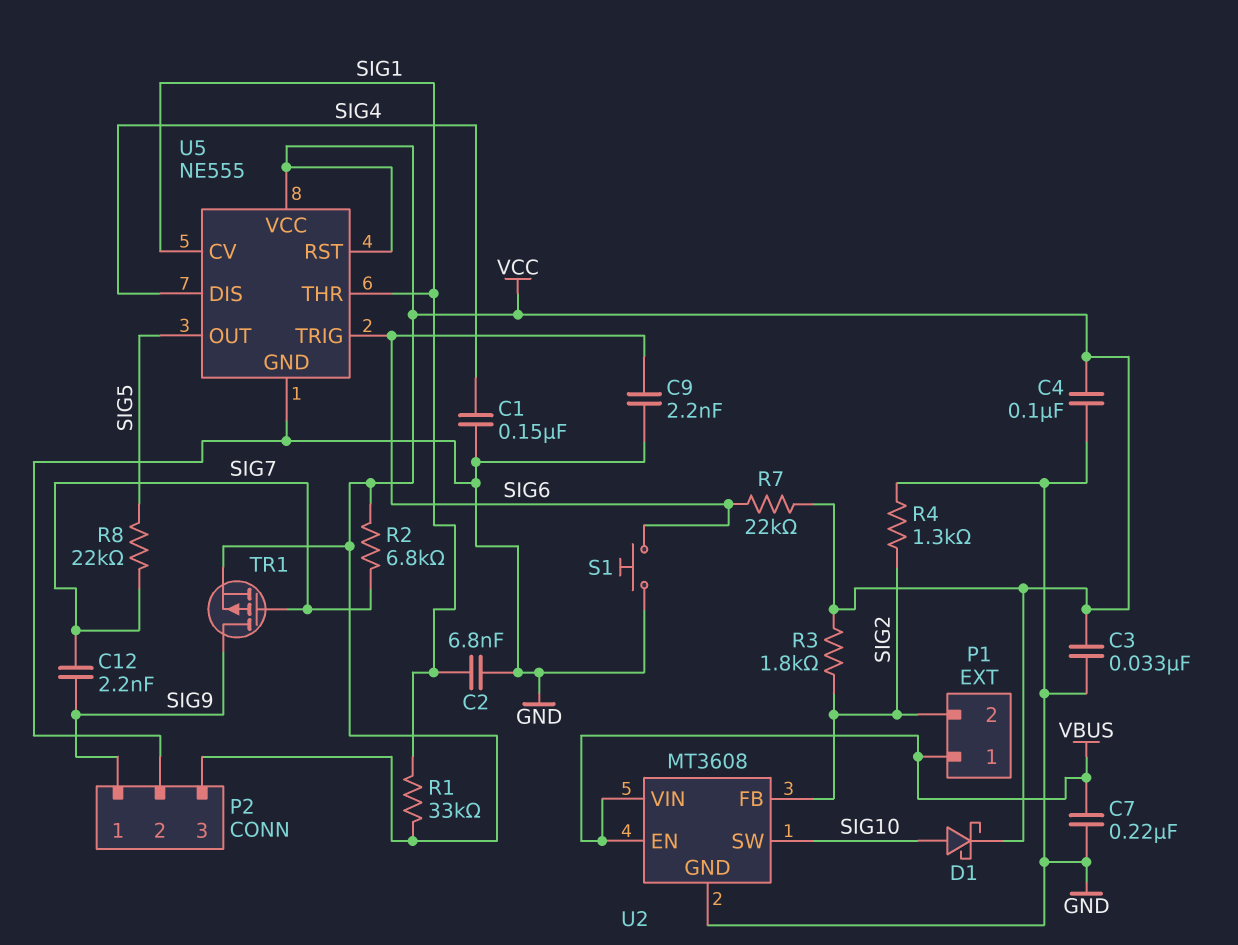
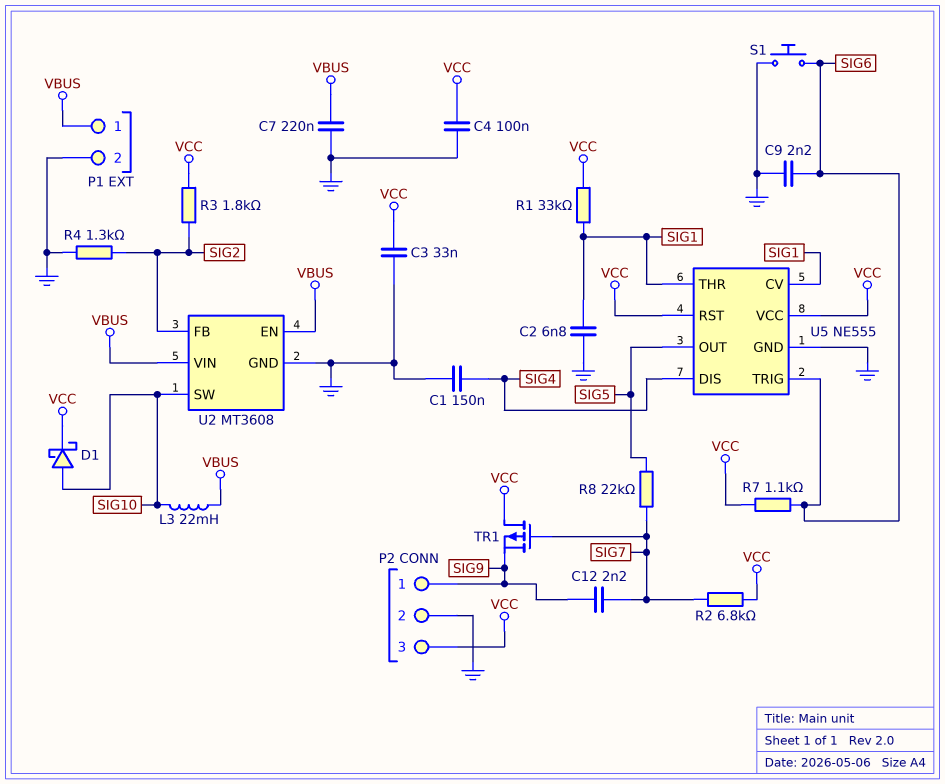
L3: none -> 22mH (SIG10, VBUS)
P1 pin 2: SIG2 -> GND
R7: 22k (SIG6, VCC) -> 1.1k (SIG6, VCC)
TR1: PMOS (G SIG7, D SIG9, S VCC) -> PMOS (G SIG7, D VCC, S SIG9)

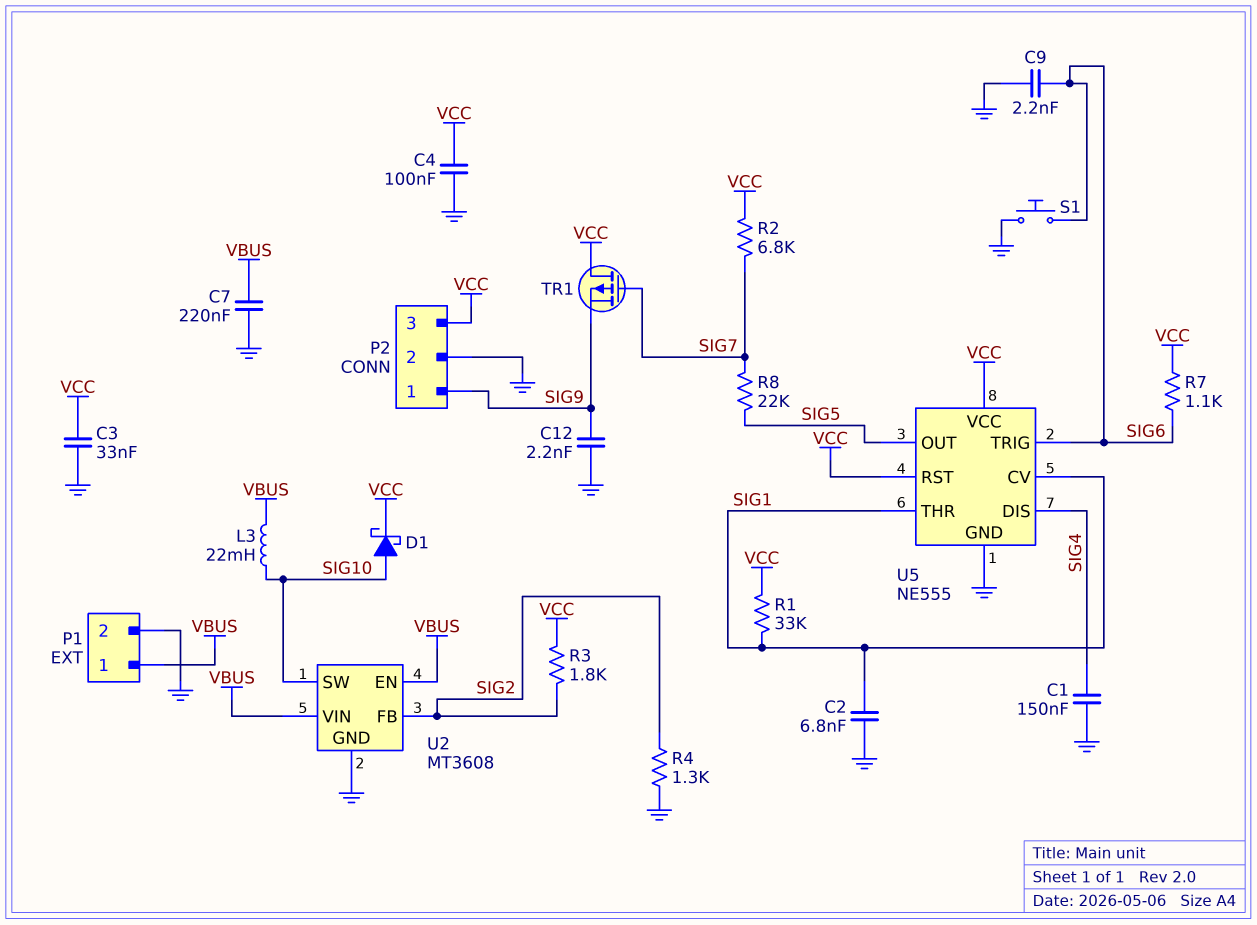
C12: 2.2nF (SIG7, SIG9) -> 2.2nF (GND, SIG9)

